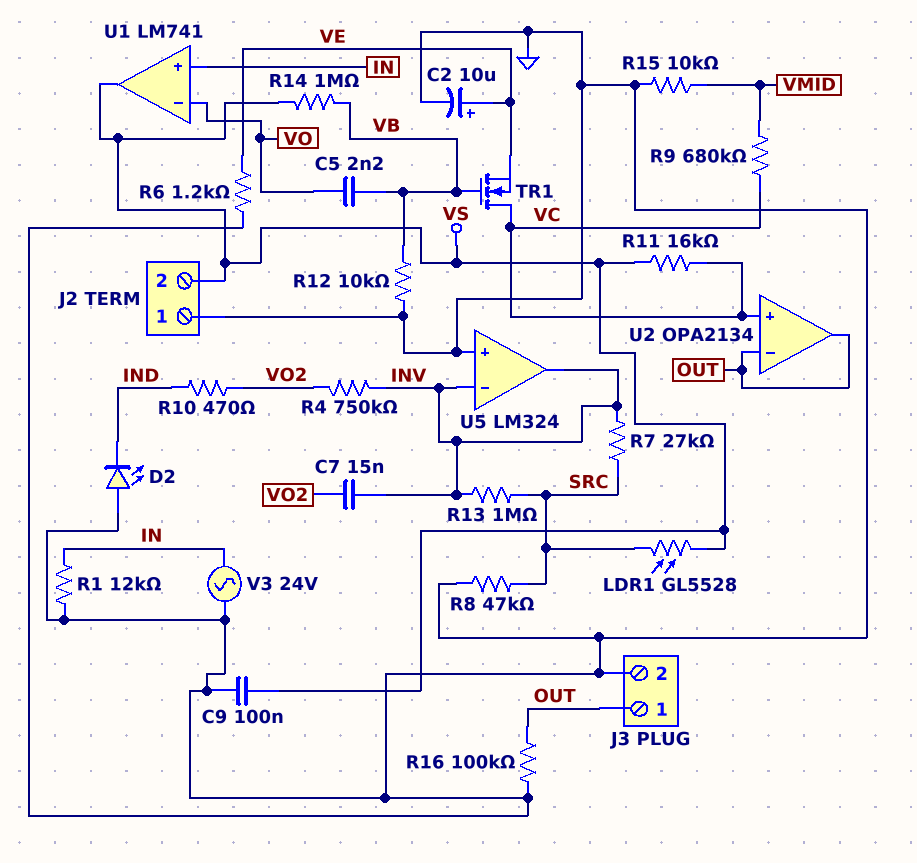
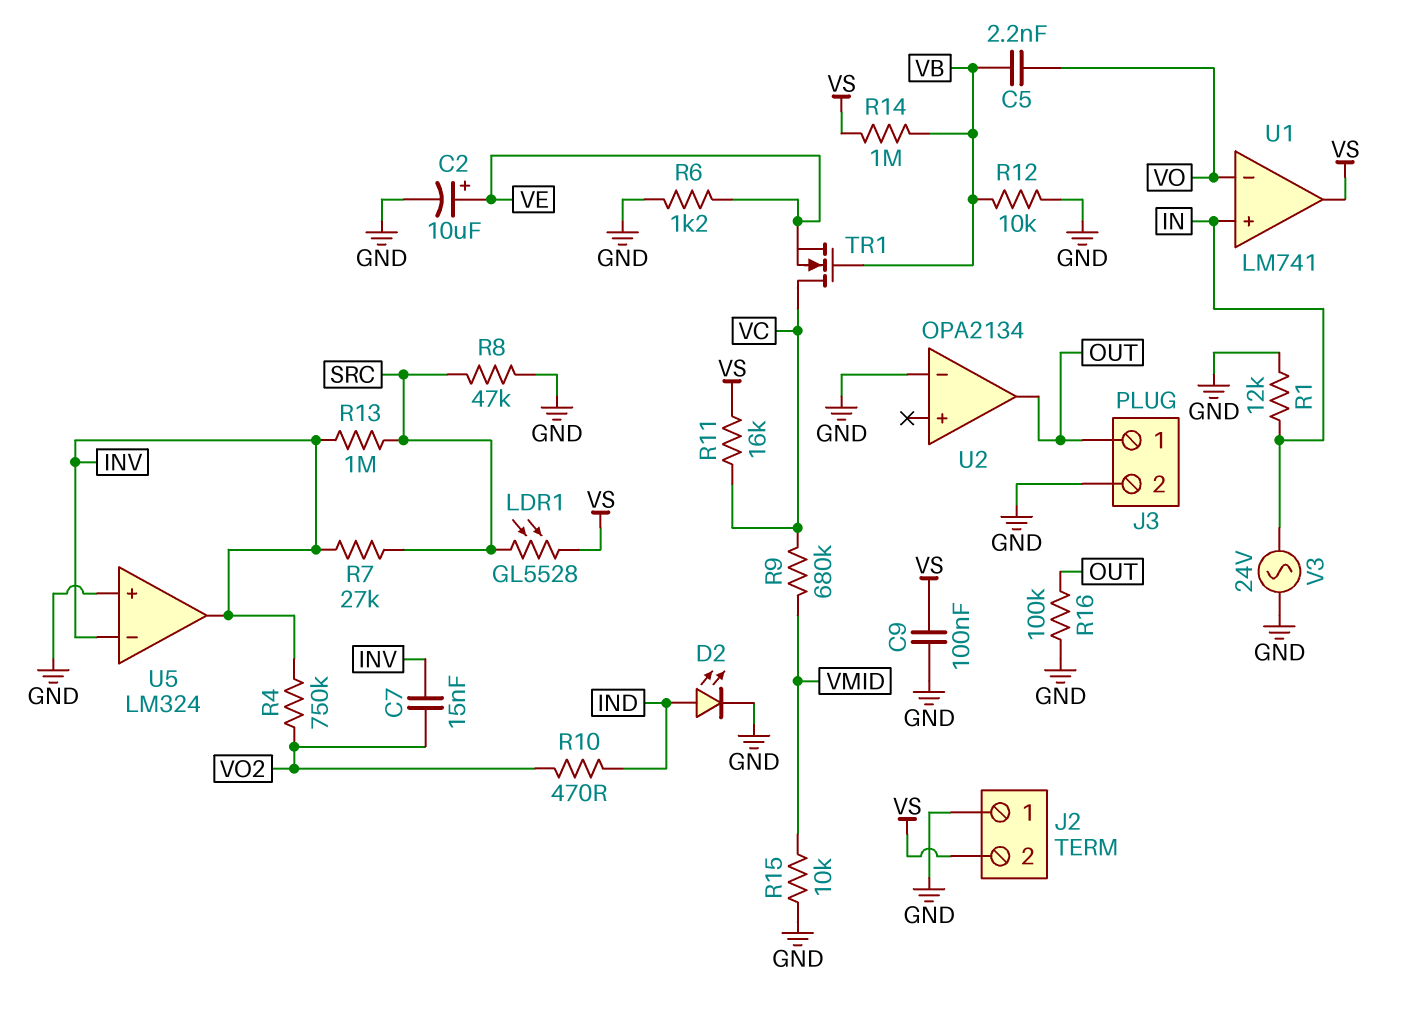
D2: LED (A GND, K IND) -> LED (A IND, K GND)
U2 pin in+: VC -> none
U2 pin in-: OUT -> GND

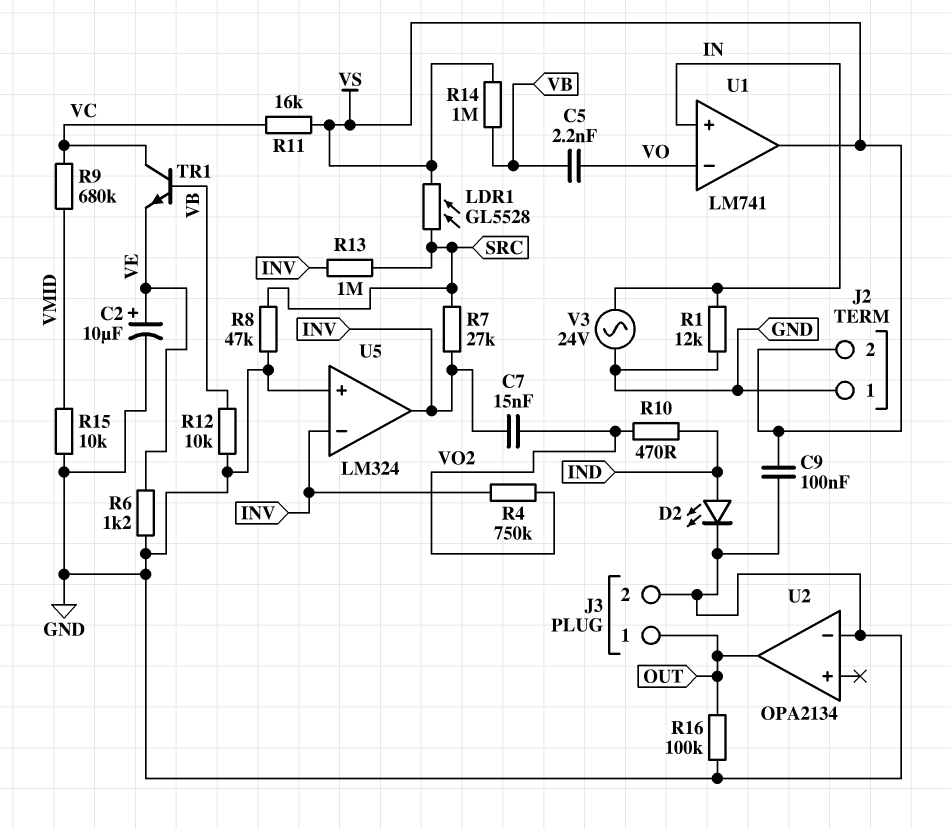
TR1: NMOS (G VB, D VC, S VE) -> NPN (B VB, C VC, E VE)

